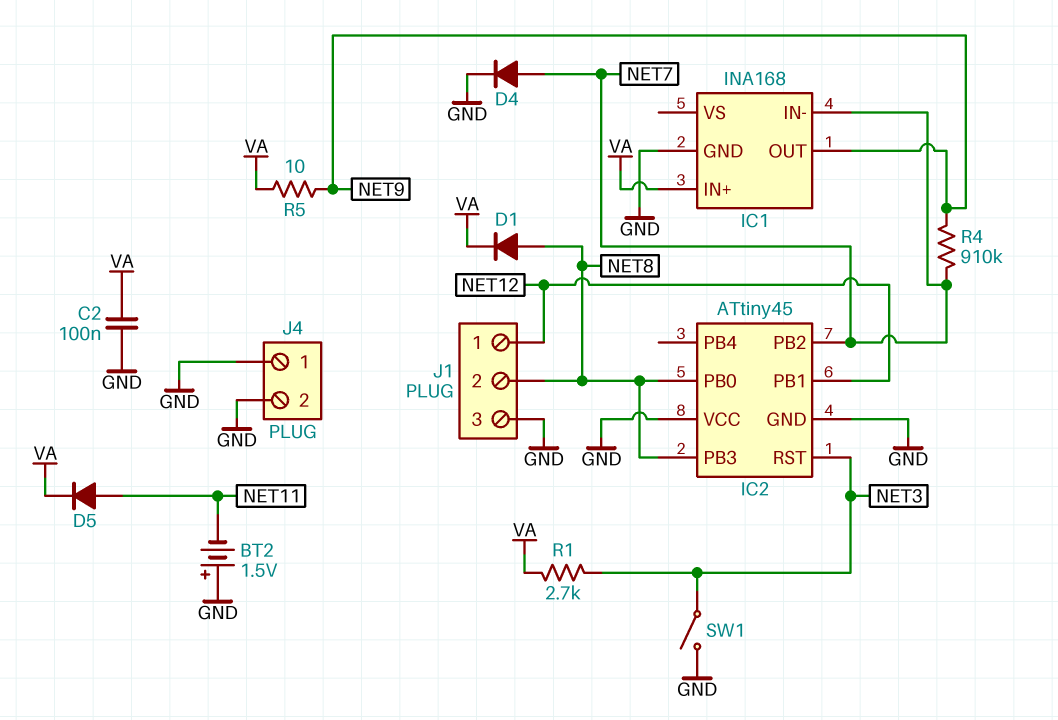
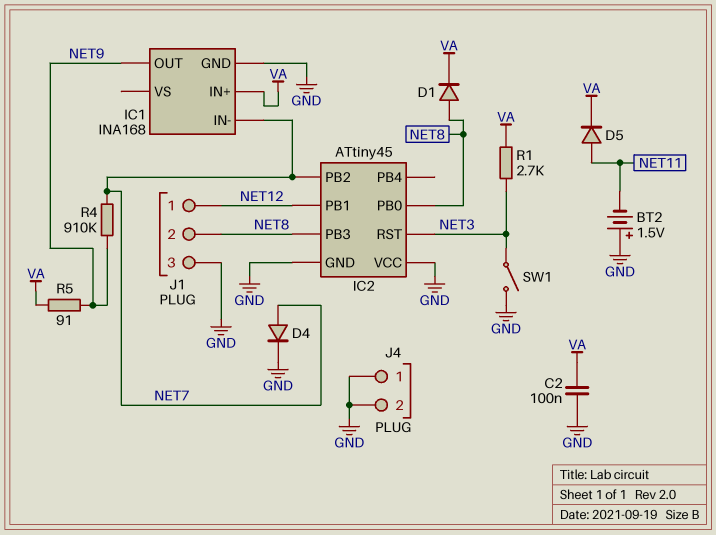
R5: 10 (NET9, VA) -> 91 (NET9, VA)

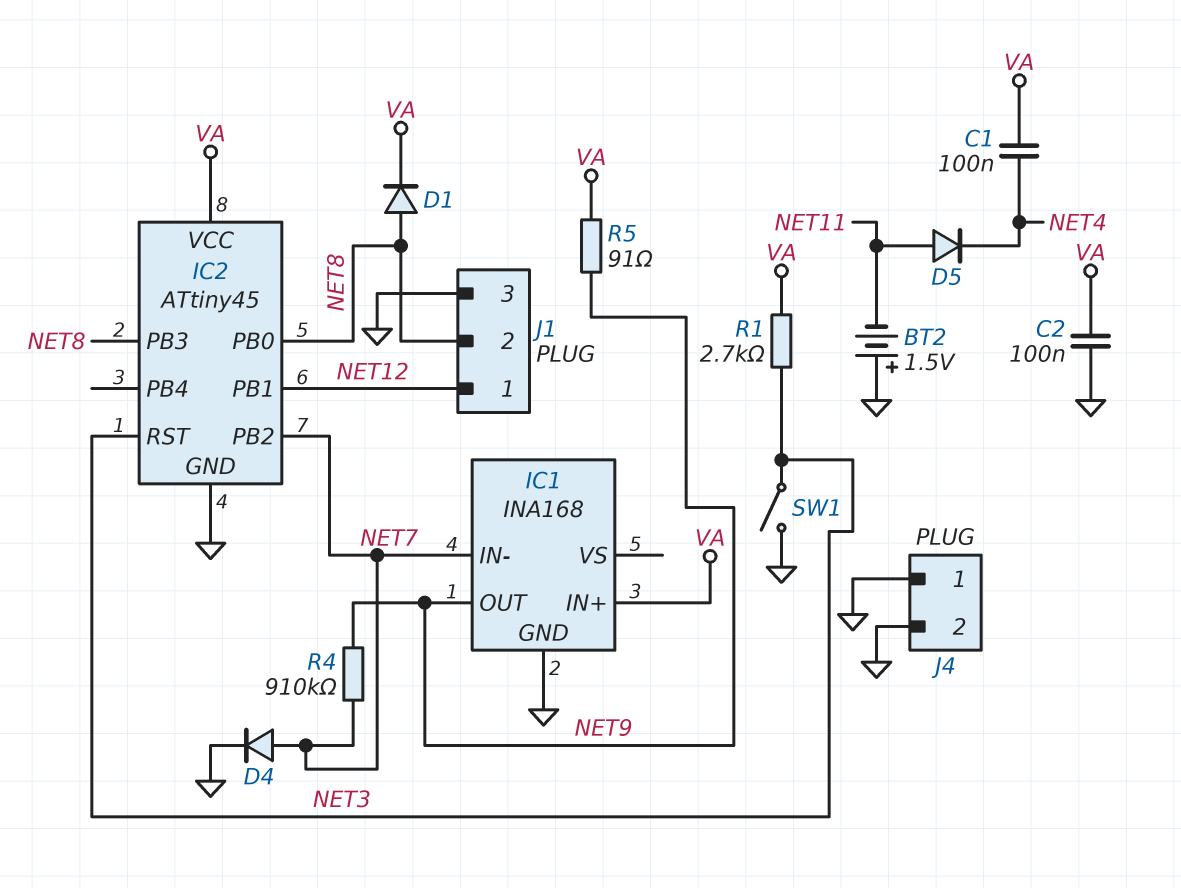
C1: none -> 100nF (NET4, VA)
D5: diode (A NET11, K VA) -> diode (A NET11, K NET4)
IC2 pin VCC: GND -> VA

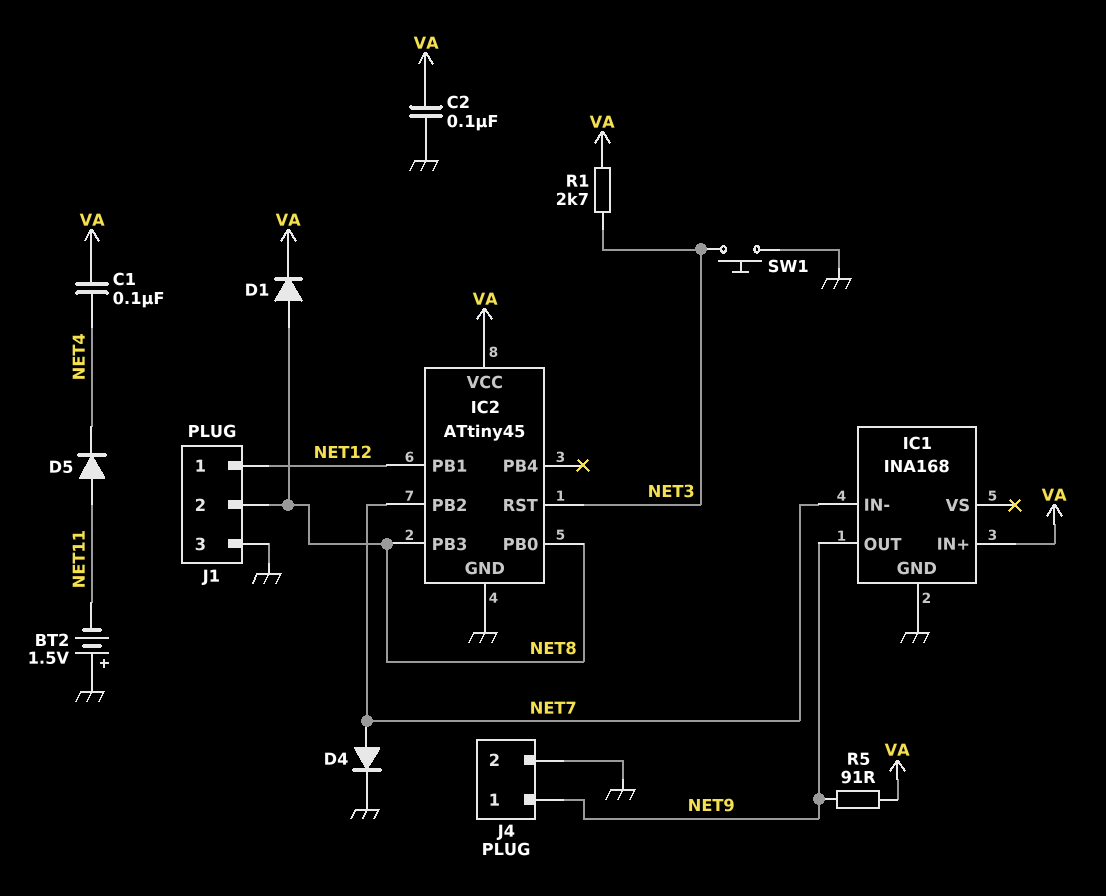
J4 pin 1: GND -> NET9
R4: 910k (NET7, NET9) -> none
SW1: switch (GND, NET3) -> button (GND, NET3)

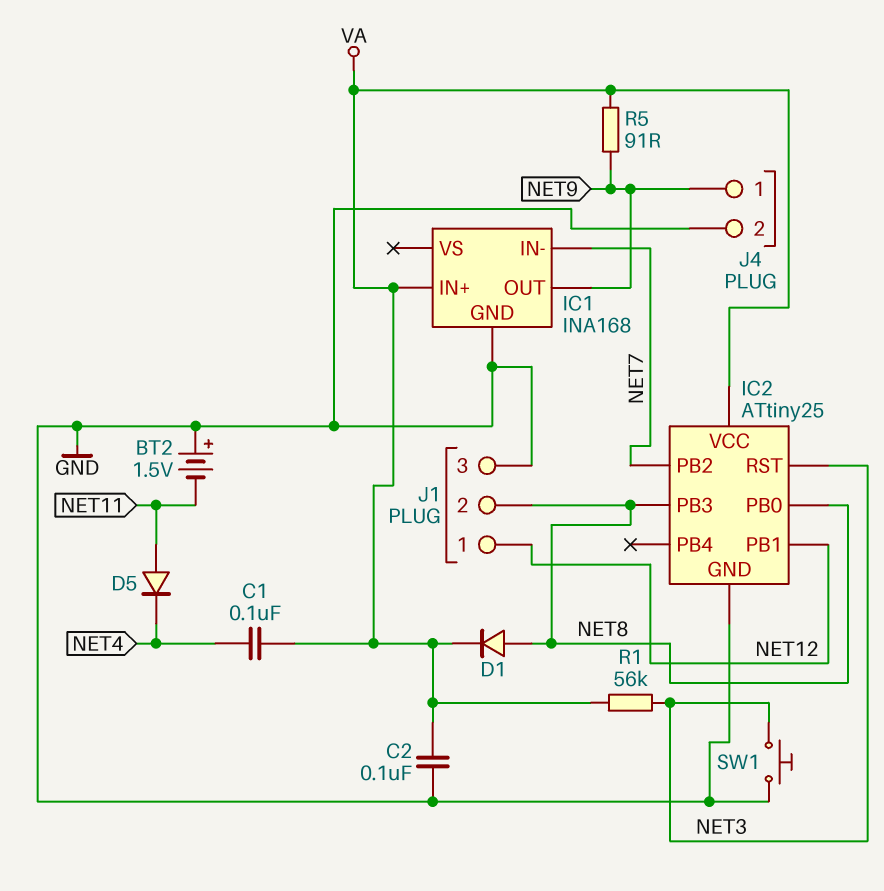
D4: diode (A NET7, K GND) -> none
IC2: ATtiny45 -> ATtiny25
R1: 2.7k (NET3, VA) -> 56k (NET3, VA)

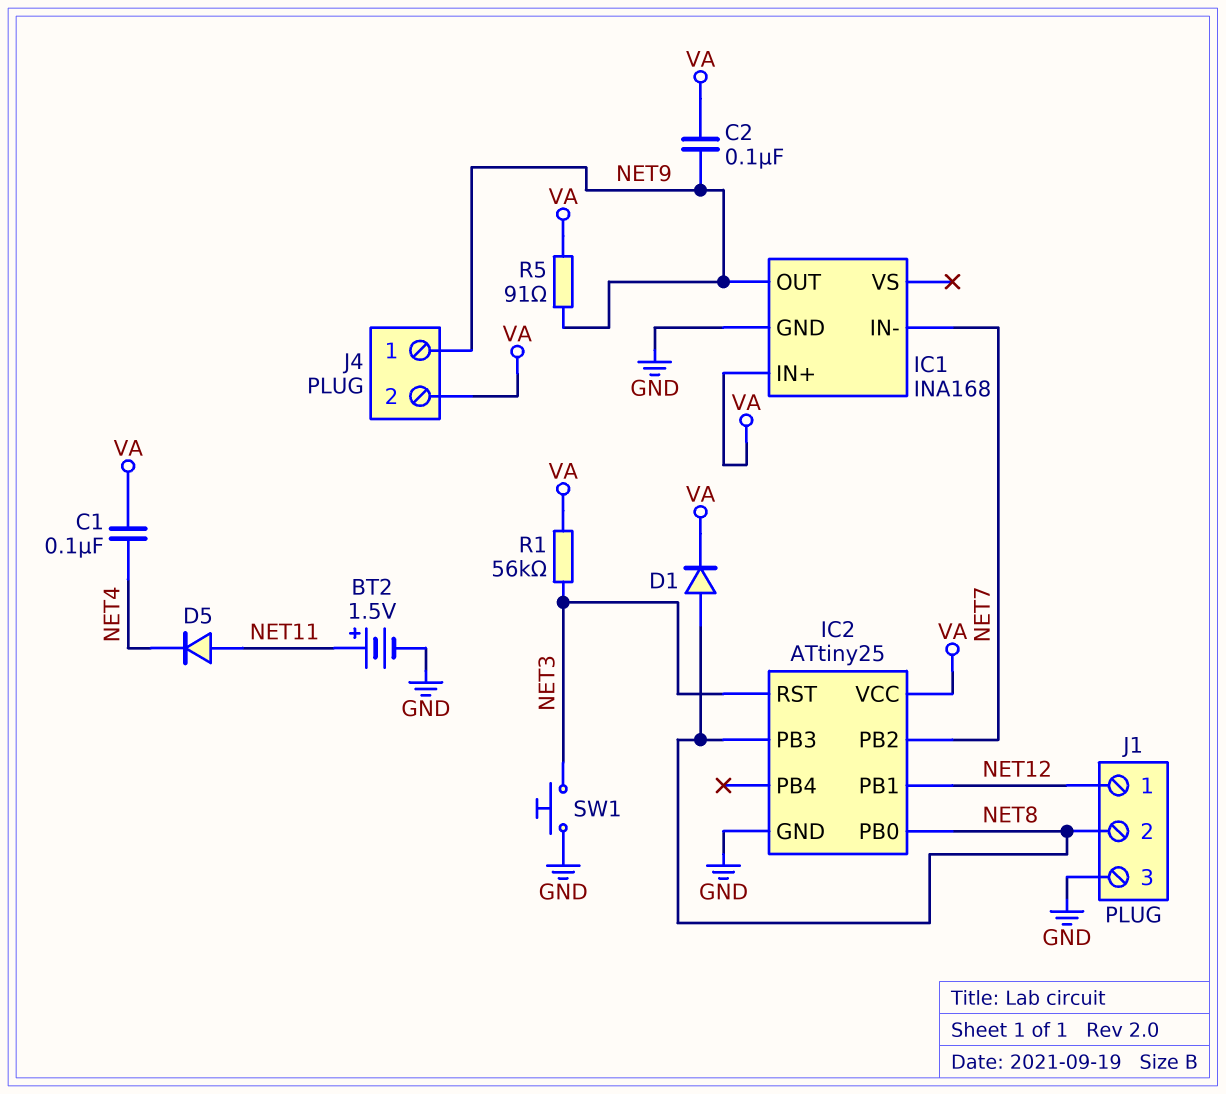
BT2: 1.5V (plus GND, minus NET11) -> 1.5V (plus NET11, minus GND)
C2: 100nF (GND, VA) -> 100nF (NET9, VA)
J4 pin 2: GND -> VA

